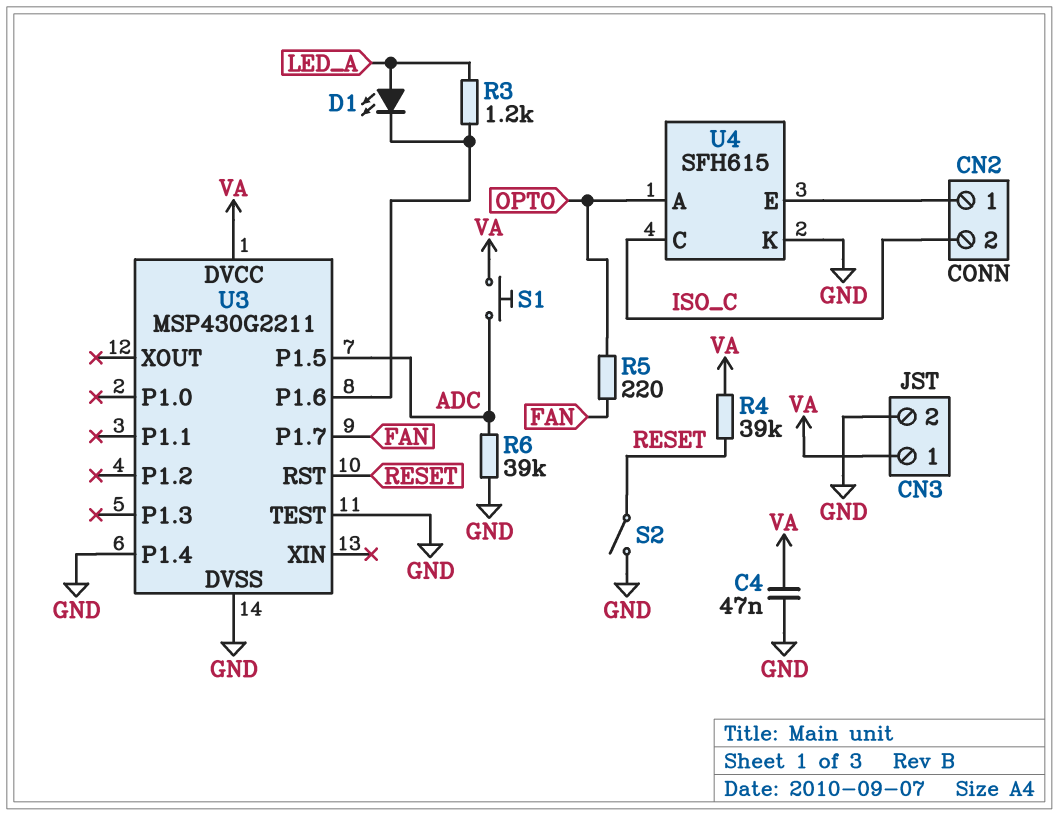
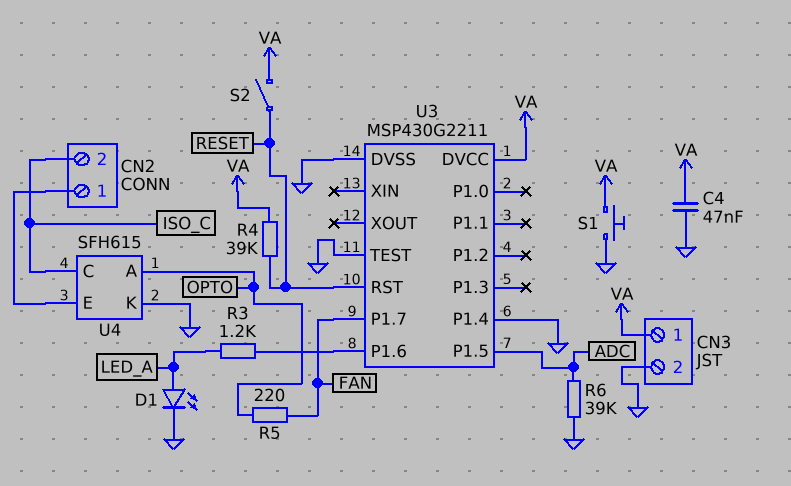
D1: LED (A LED_A, K U3/P1.6) -> LED (A LED_A, K GND)
S1: button (ADC, VA) -> button (GND, VA)
S2: switch (GND, RESET) -> switch (RESET, VA)

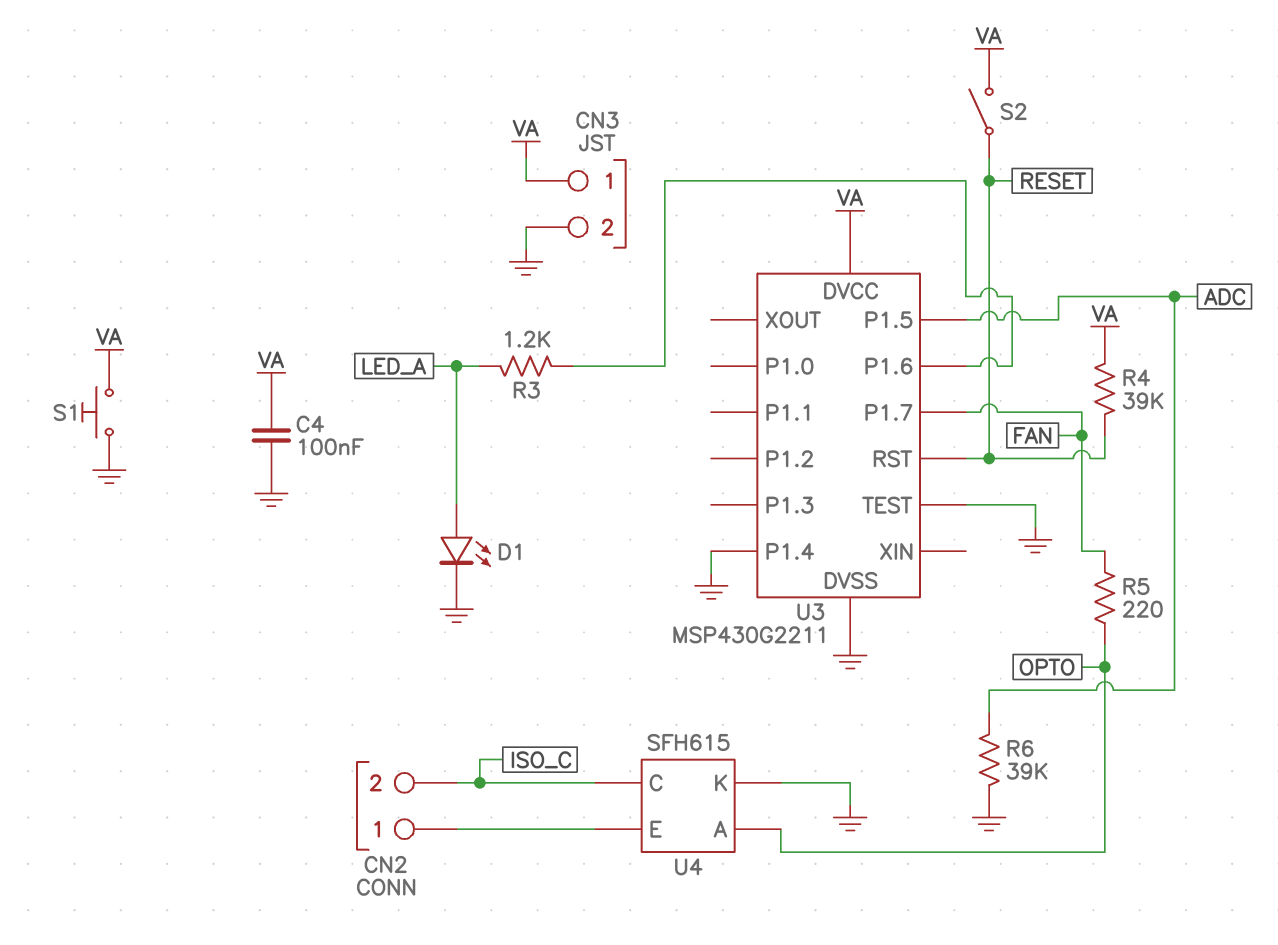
C4: 47nF (GND, VA) -> 100nF (GND, VA)

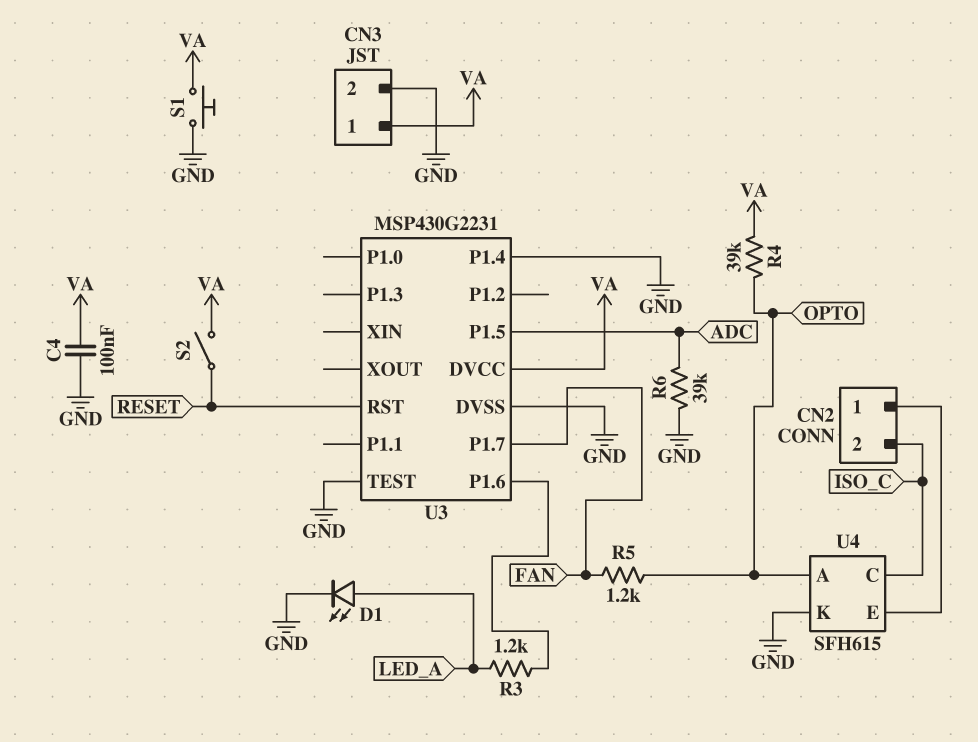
R4: 39k (RESET, VA) -> 39k (OPTO, VA)
R5: 220 (FAN, OPTO) -> 1.2k (FAN, OPTO)
U3: MSP430G2211 -> MSP430G2231

